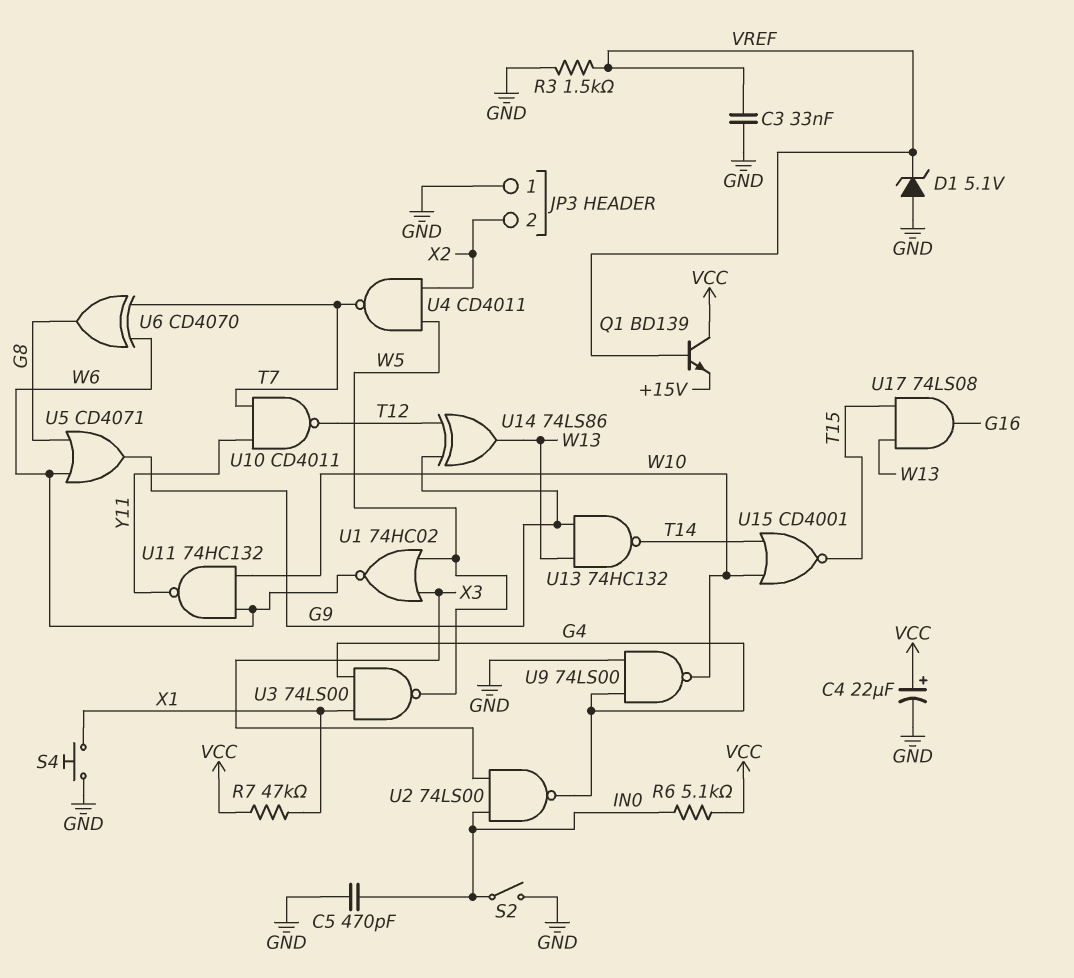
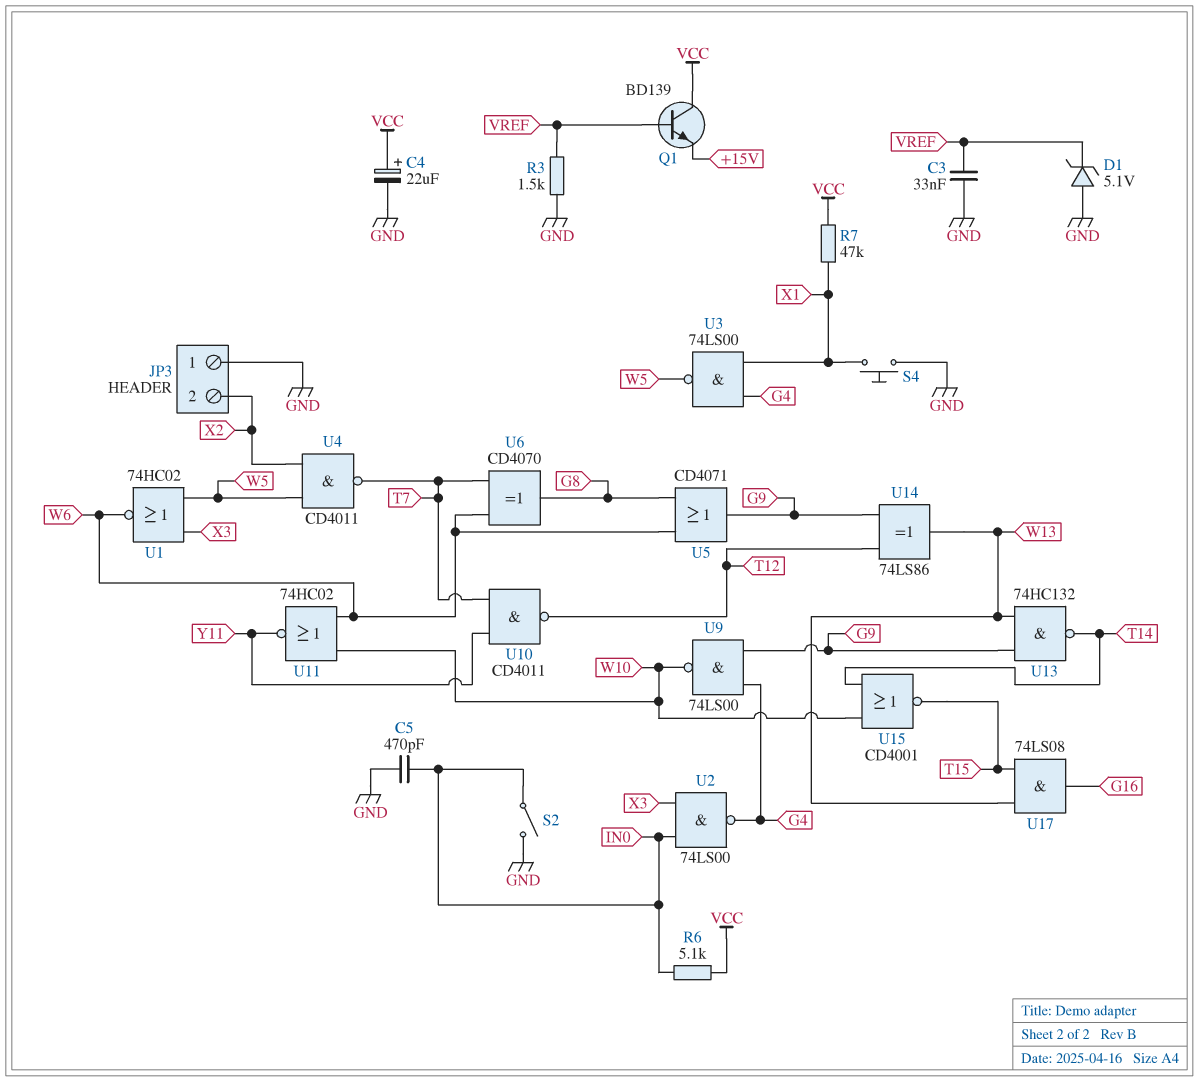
U9: NAND 74LS00 (in G4, in GND, out W10) -> NAND 74LS00 (in G4, in G9, out W10)
U11: NAND 74HC132 (in W6, in W10, out Y11) -> NOR 74HC02 (in W6, in W10, out Y11)

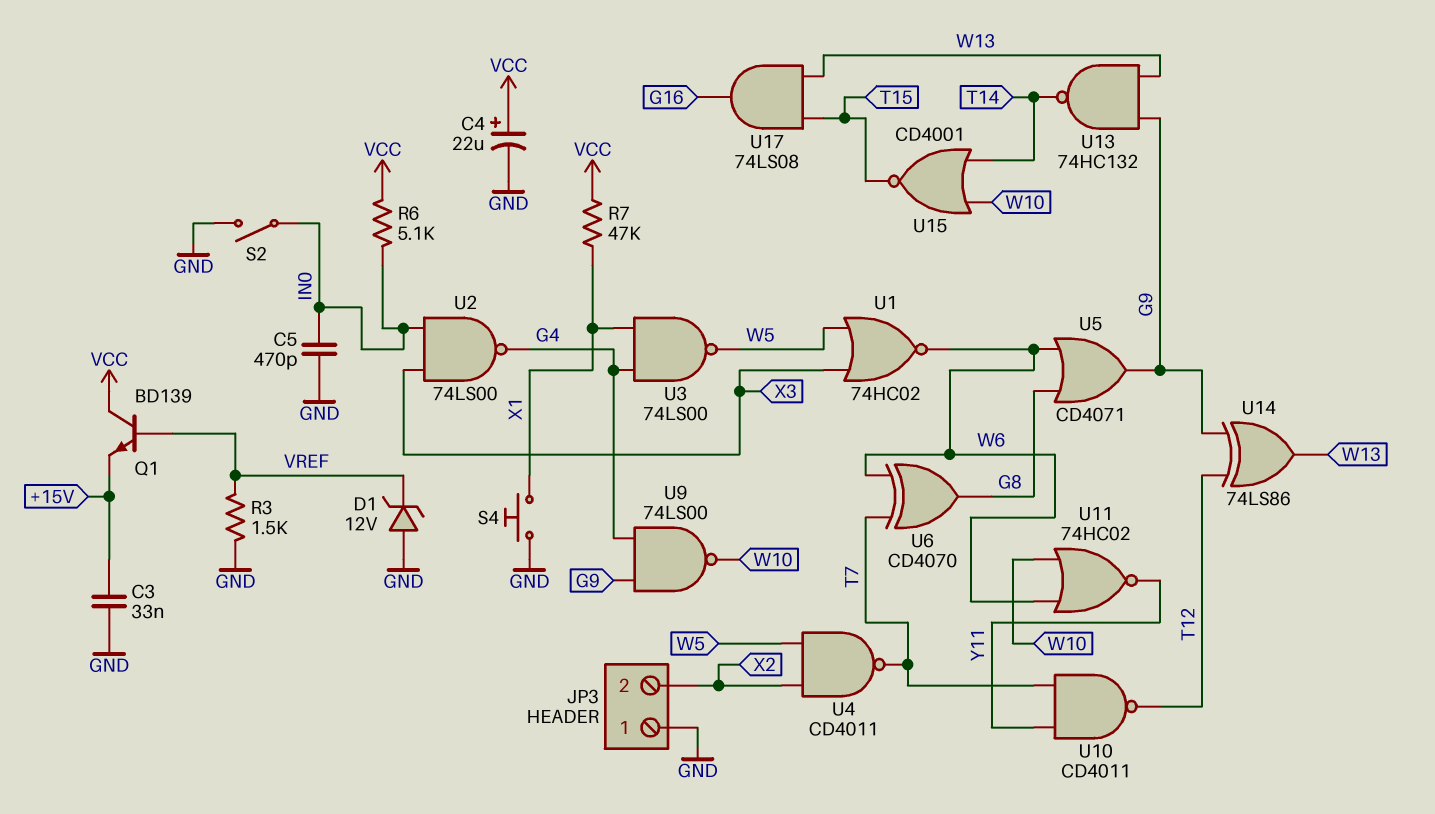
C3: 33nF (GND, VREF) -> 33nF (+15V, GND)
D1: zener 5.1V (A GND, K VREF) -> zener 12V (A GND, K VREF)

